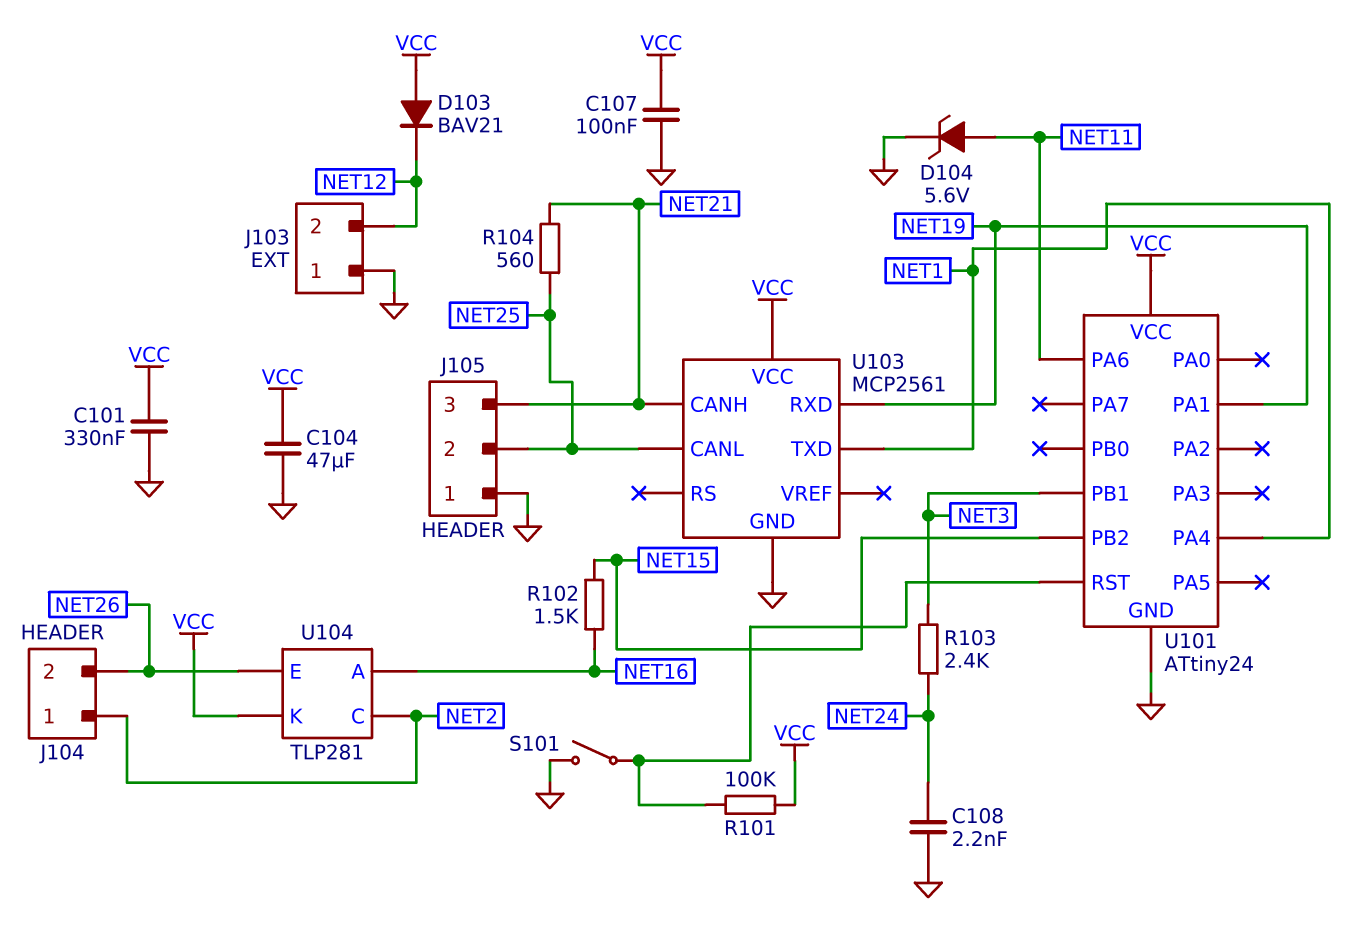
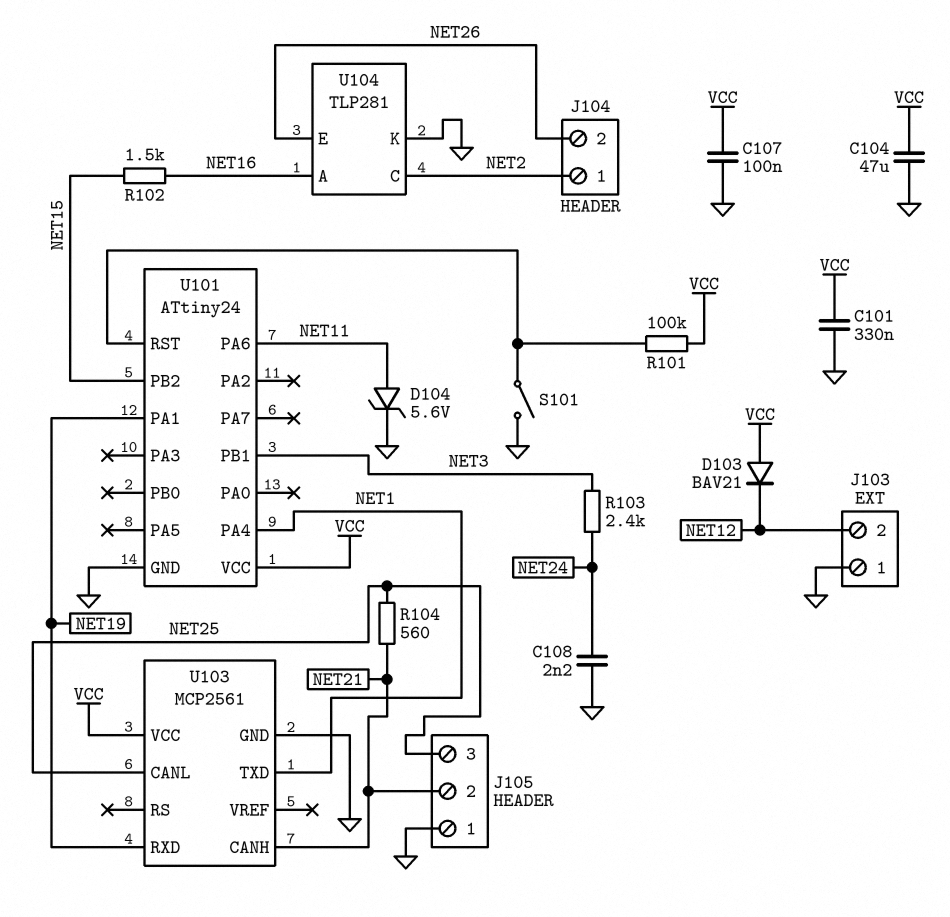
J105 pin 2: NET25 -> NET21
J105 pin 3: NET21 -> NET25
U104 pin K: VCC -> GND

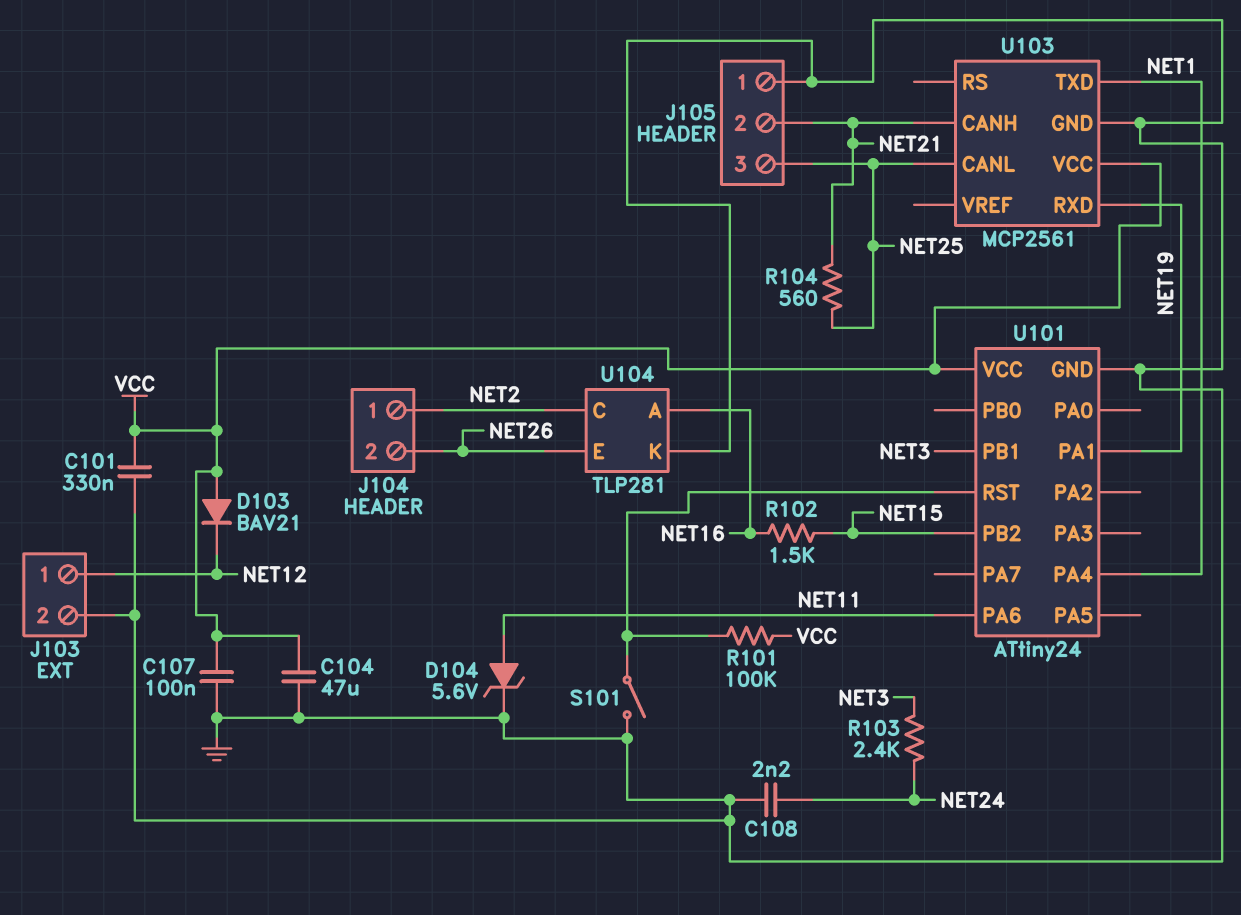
J103 pin 1: GND -> NET12
J103 pin 2: NET12 -> GND

